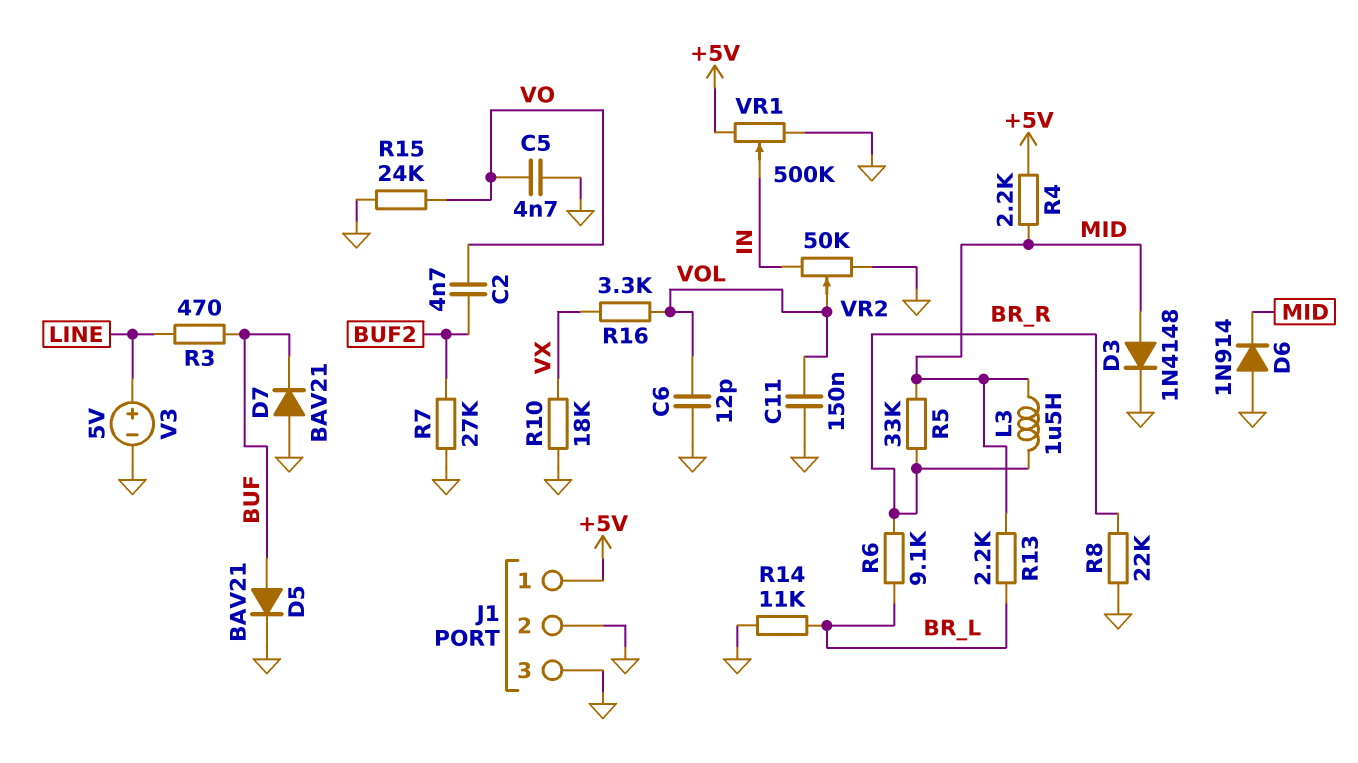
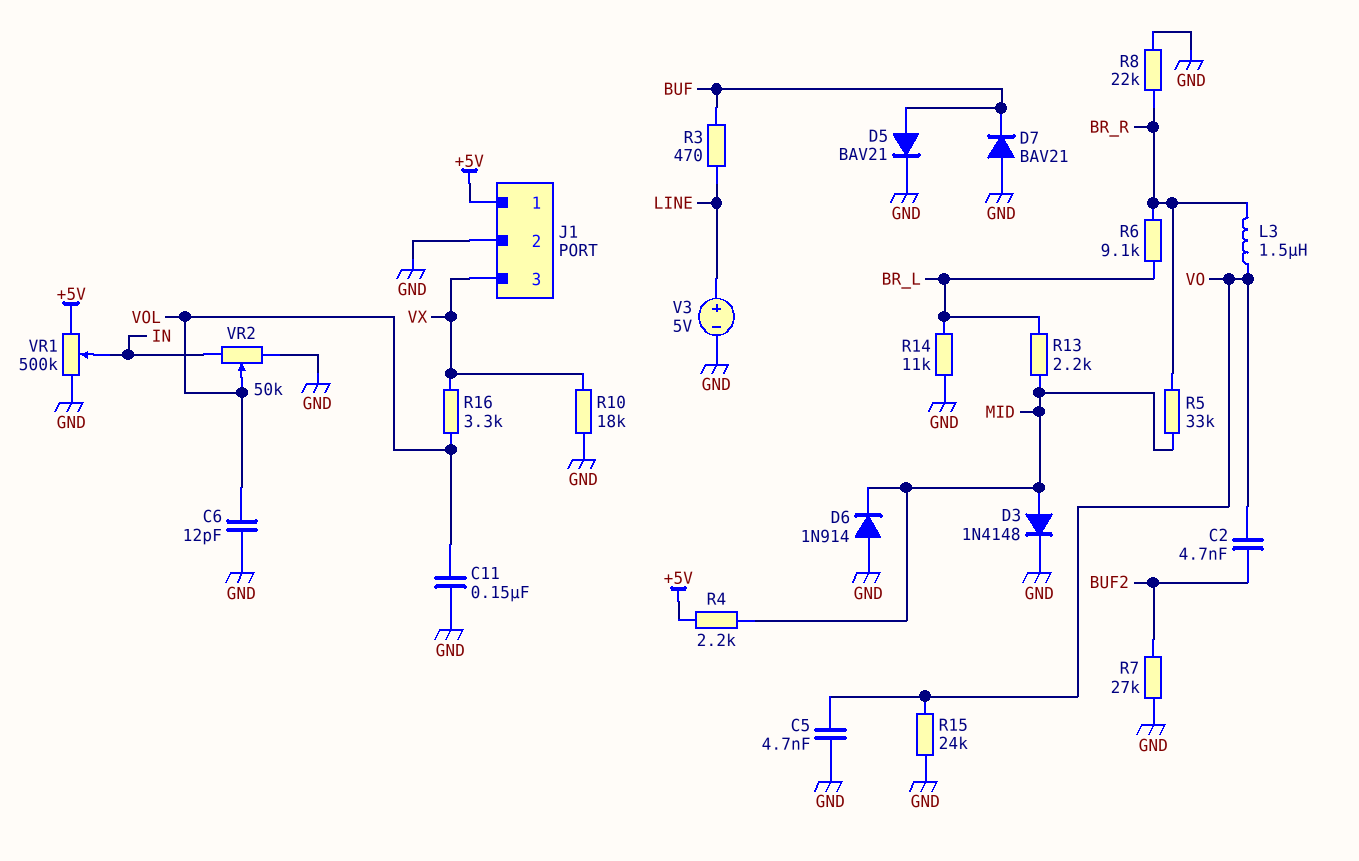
J1 pin 3: GND -> VX
L3: 1.5uH (BR_R, MID) -> 1.5uH (BR_R, VO)

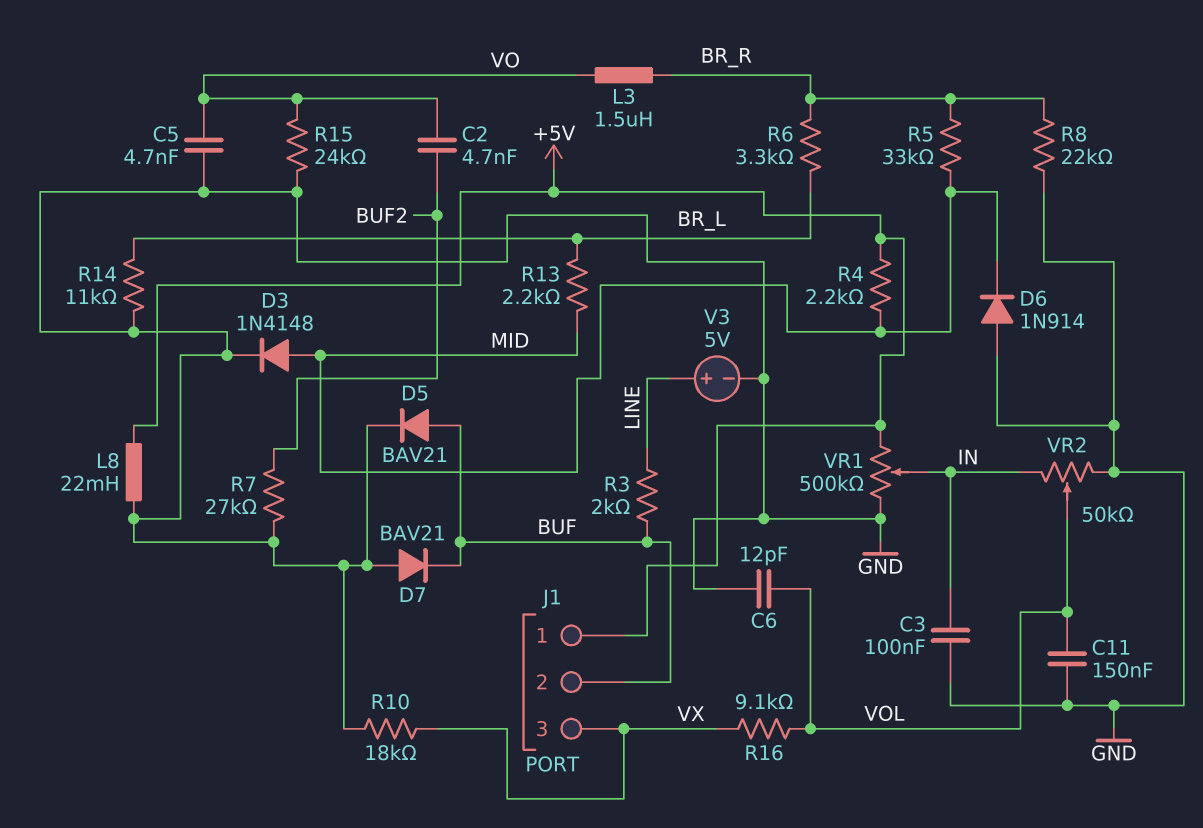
C3: none -> 100nF (GND, IN)
J1 pin 2: GND -> BUF
L8: none -> 22mH (+5V, GND)
R3: 470 (BUF, LINE) -> 2k (BUF, LINE)
R6: 9.1k (BR_L, BR_R) -> 3.3k (BR_L, BR_R)
R16: 3.3k (VOL, VX) -> 9.1k (VOL, VX)

